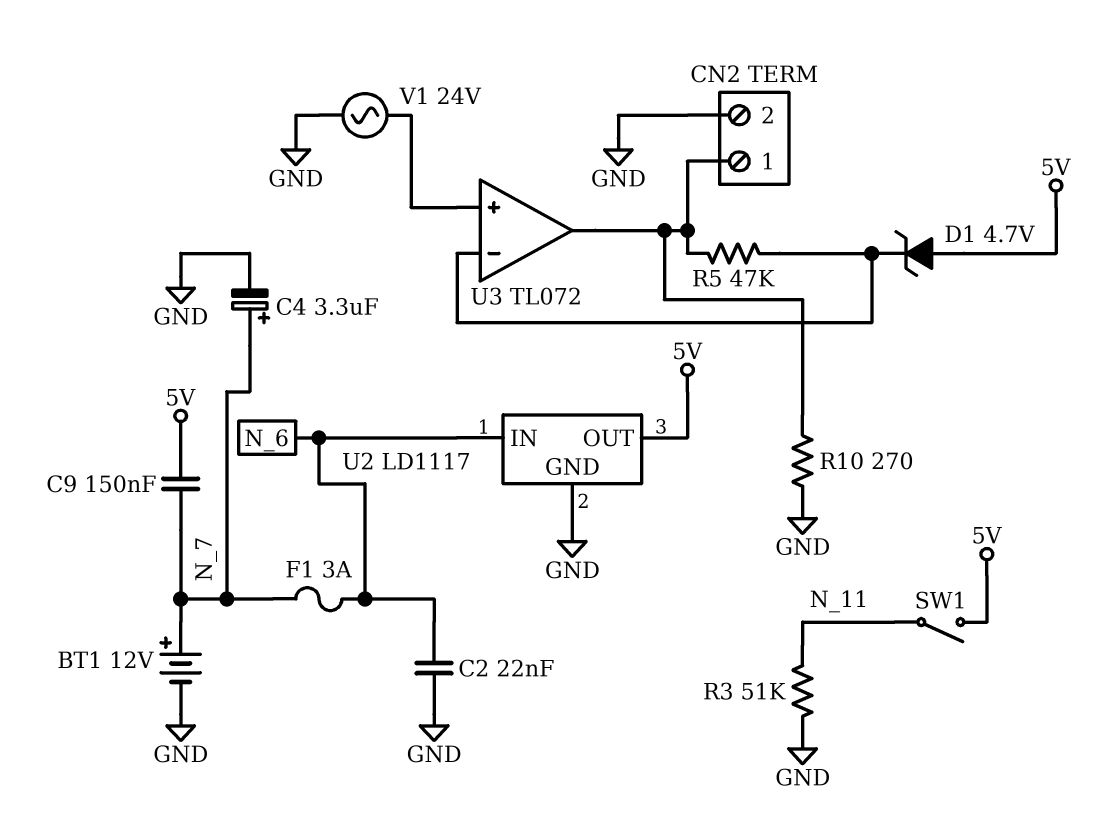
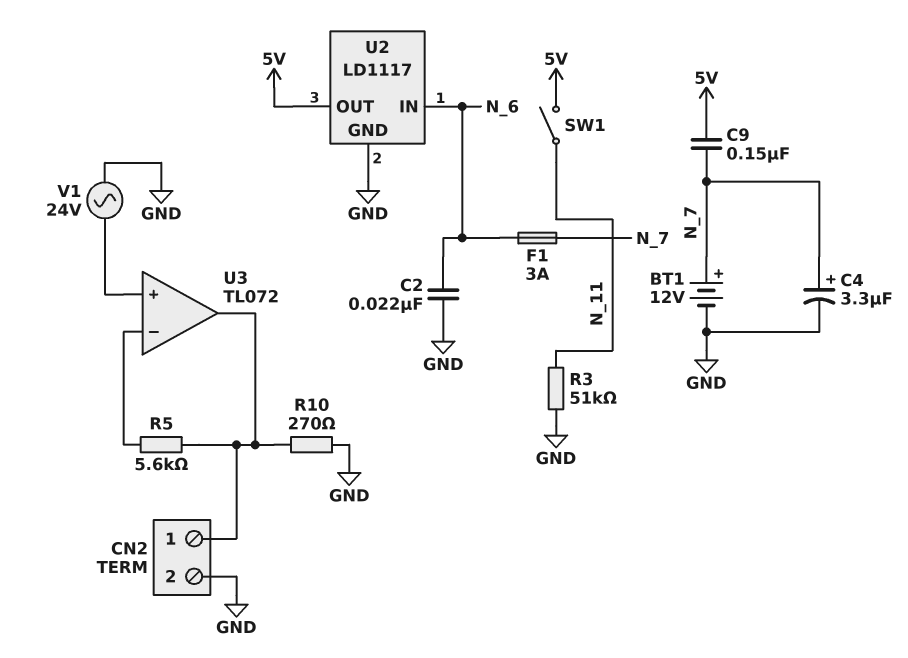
D1: zener 4.7V (A 5V, K U3/in-) -> none
R5: 47k (CN2/1, U3/in-) -> 5.6k (CN2/1, U3/in-)

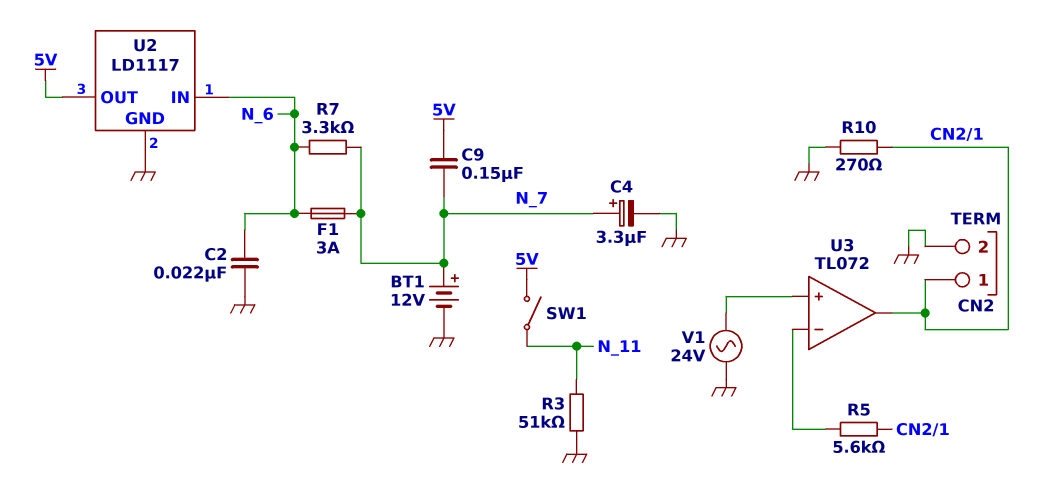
R7: none -> 3.3k (N_6, N_7)

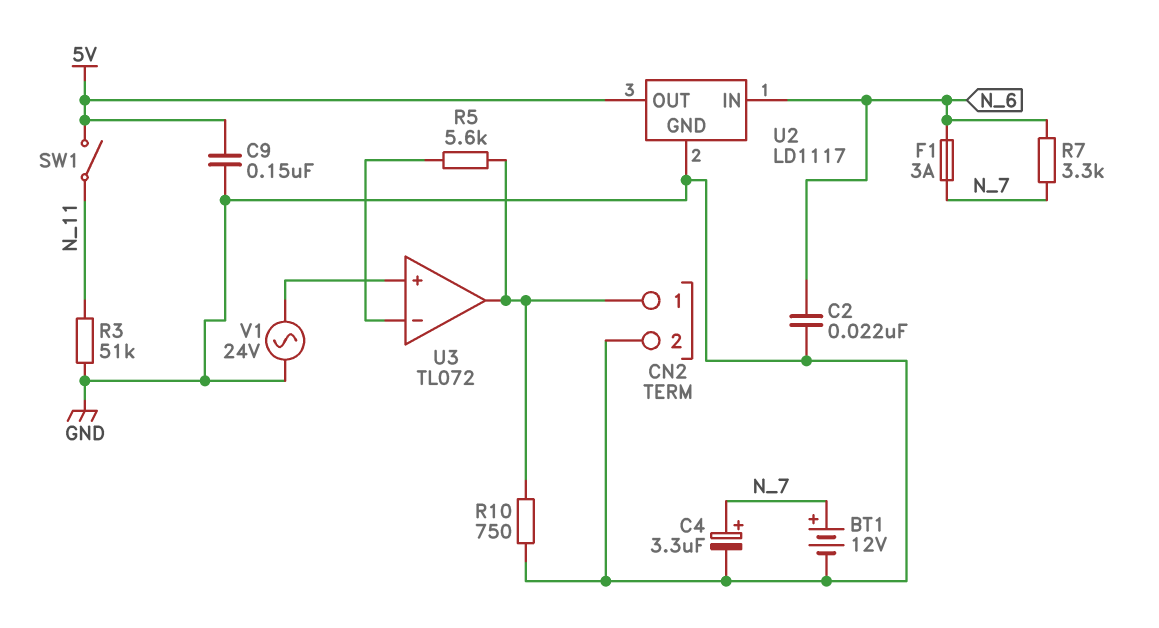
C9: 150nF (5V, N_7) -> 150nF (5V, GND)
R10: 270 (CN2/1, GND) -> 750 (CN2/1, GND)

